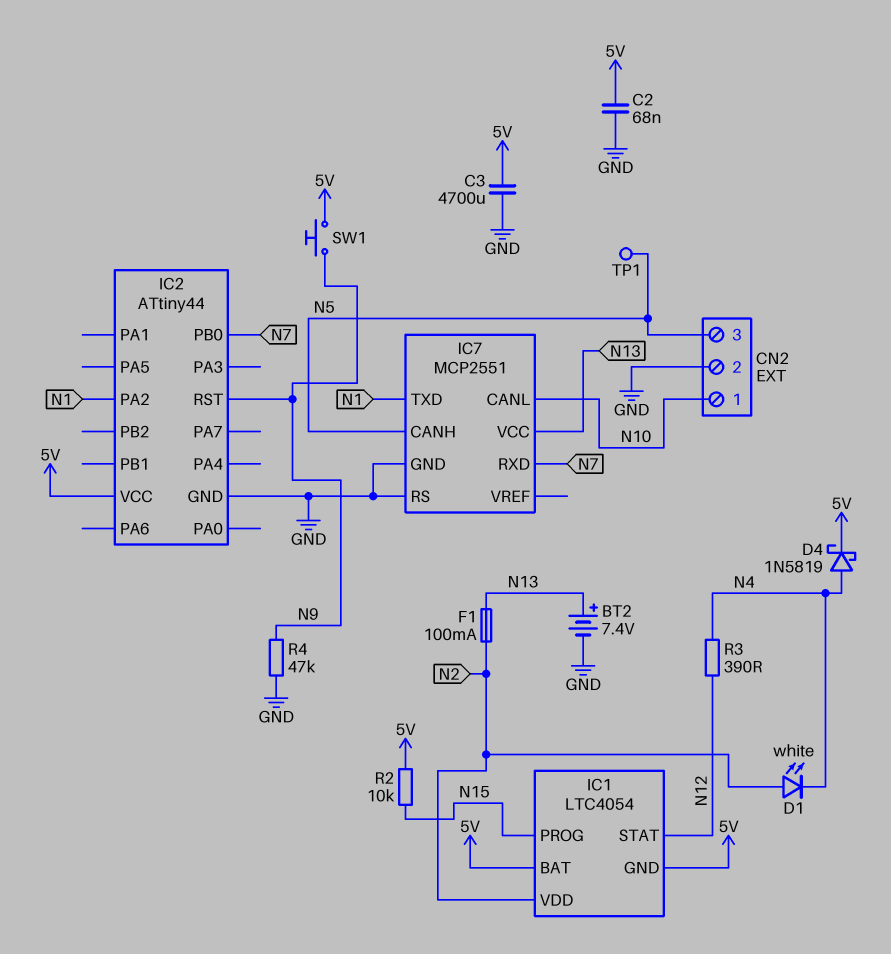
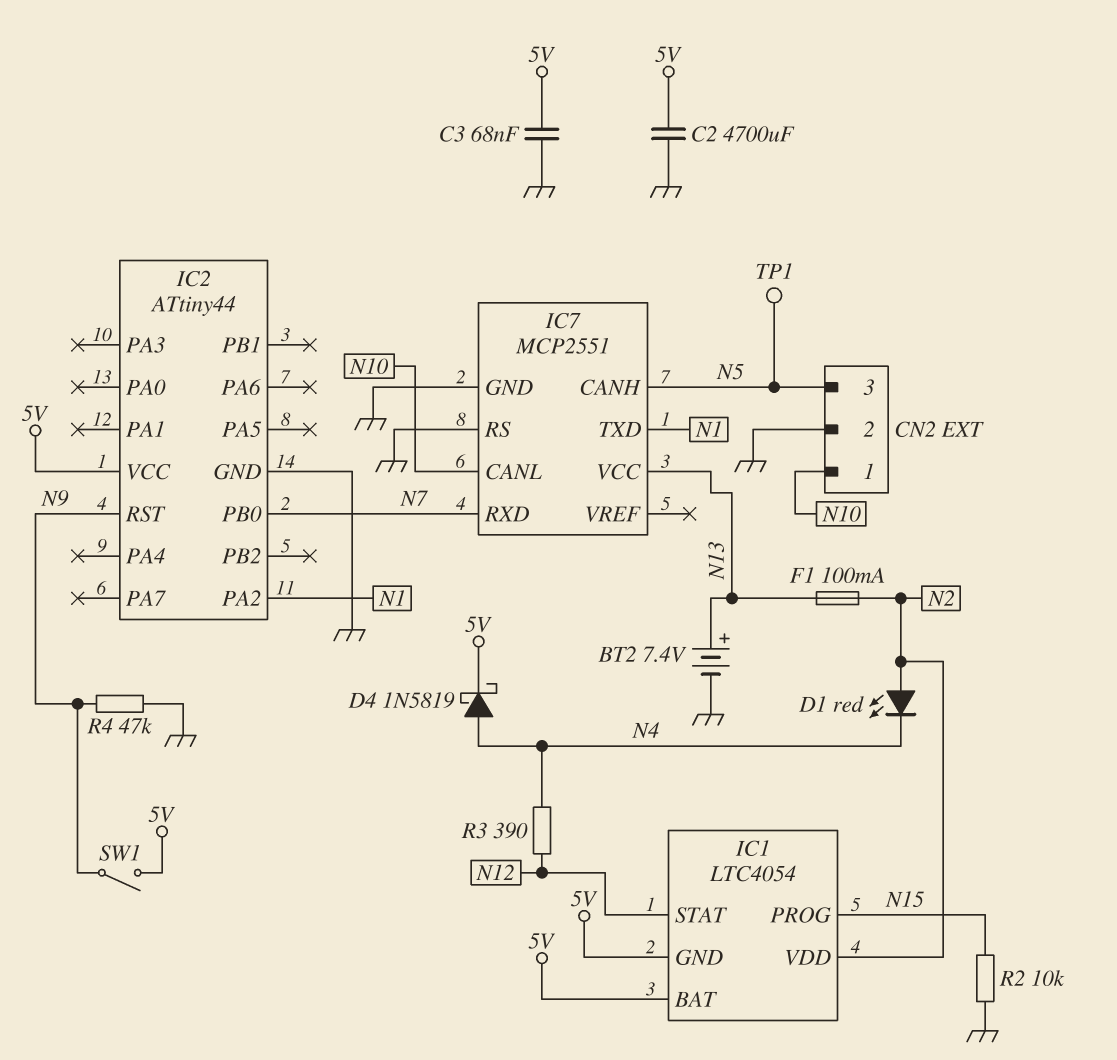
C2: 68nF (5V, GND) -> 4700uF (5V, GND)
C3: 4700uF (5V, GND) -> 68nF (5V, GND)
D1: LED white (A N2, K N4) -> LED red (A N2, K N4)
R2: 10k (5V, N15) -> 10k (GND, N15)
SW1: button (5V, N9) -> switch (5V, N9)

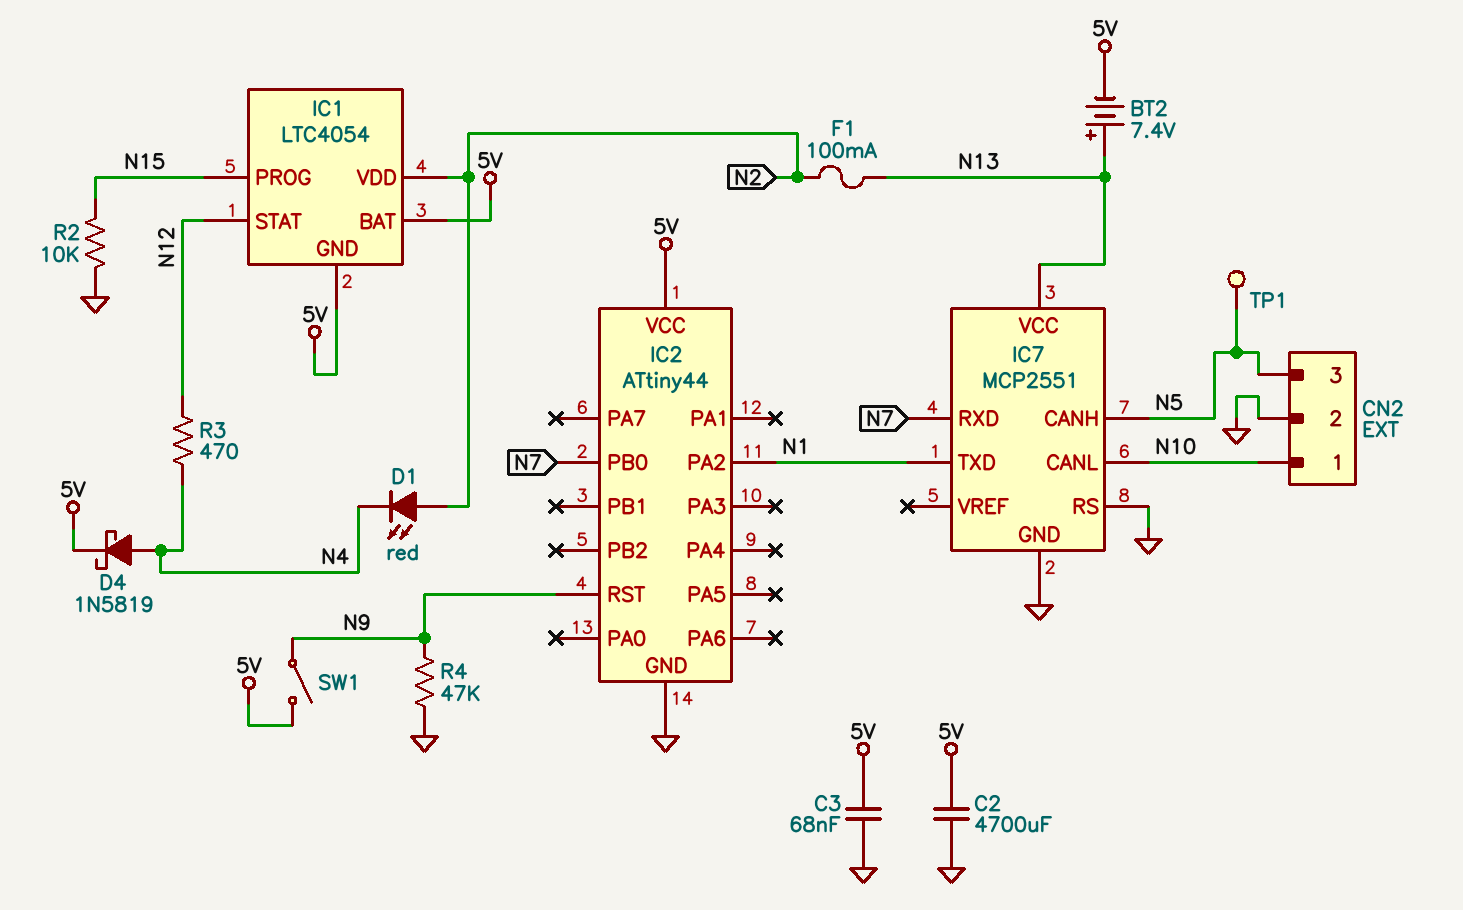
BT2: 7.4V (plus N13, minus GND) -> 7.4V (plus N13, minus 5V)
R3: 390 (N4, N12) -> 470 (N4, N12)

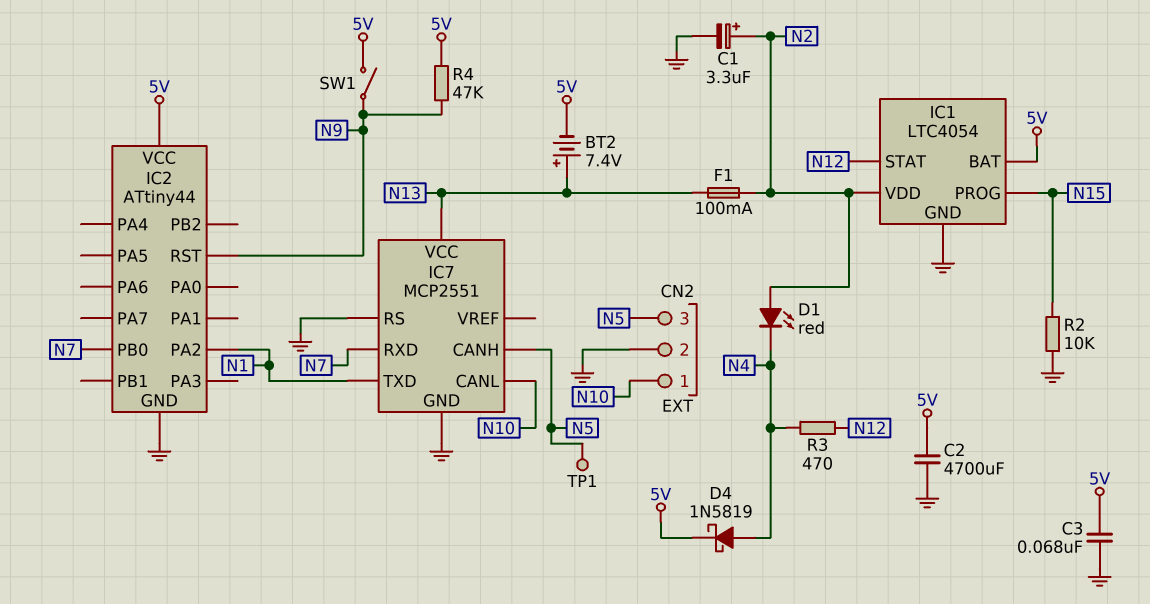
C1: none -> 3.3uF (plus N2, minus GND)
IC1 pin GND: 5V -> GND
R4: 47k (GND, N9) -> 47k (5V, N9)

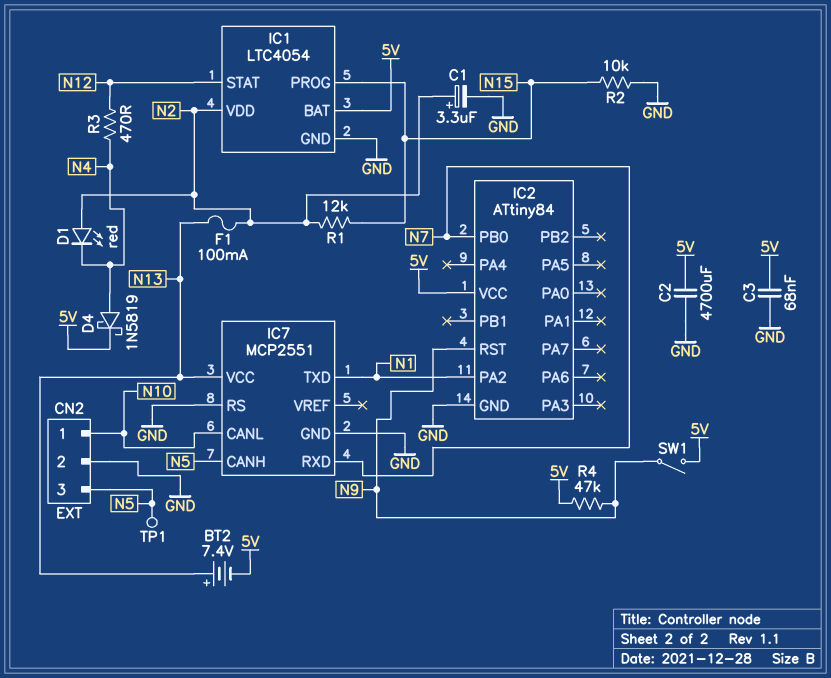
IC2: ATtiny44 -> ATtiny84
R1: none -> 12k (N2, N15)

